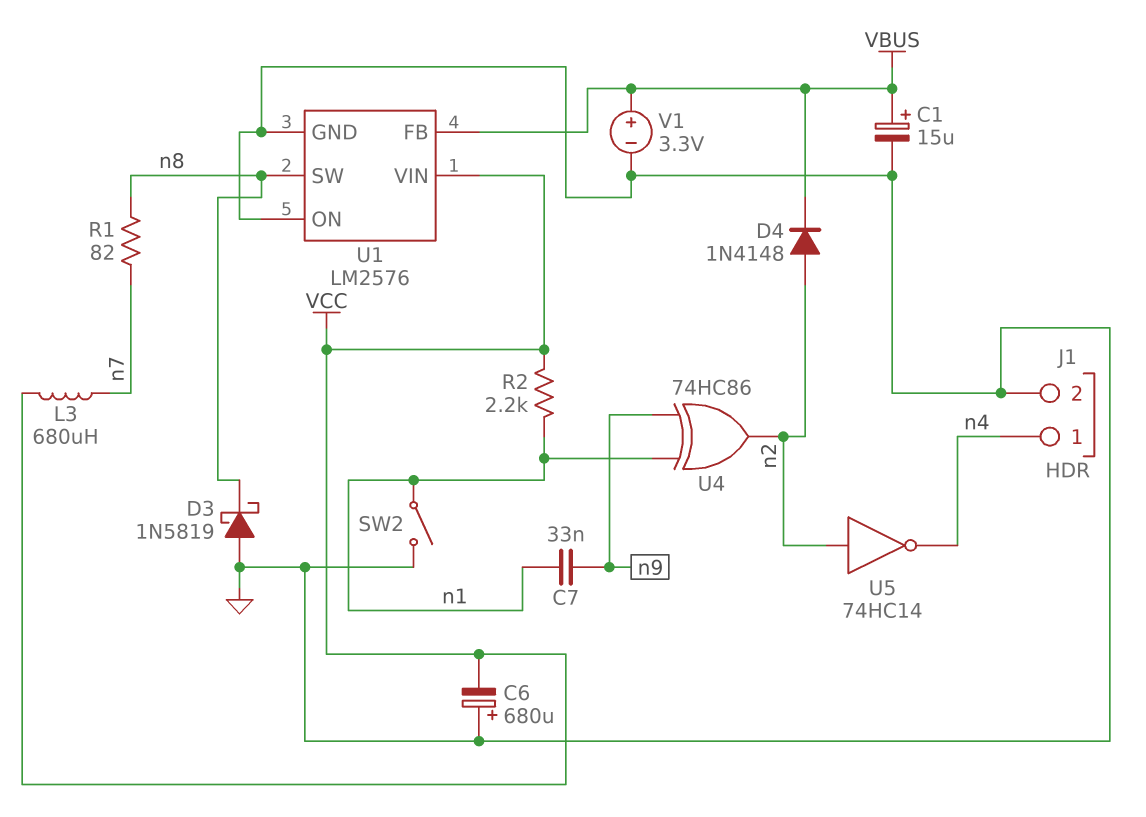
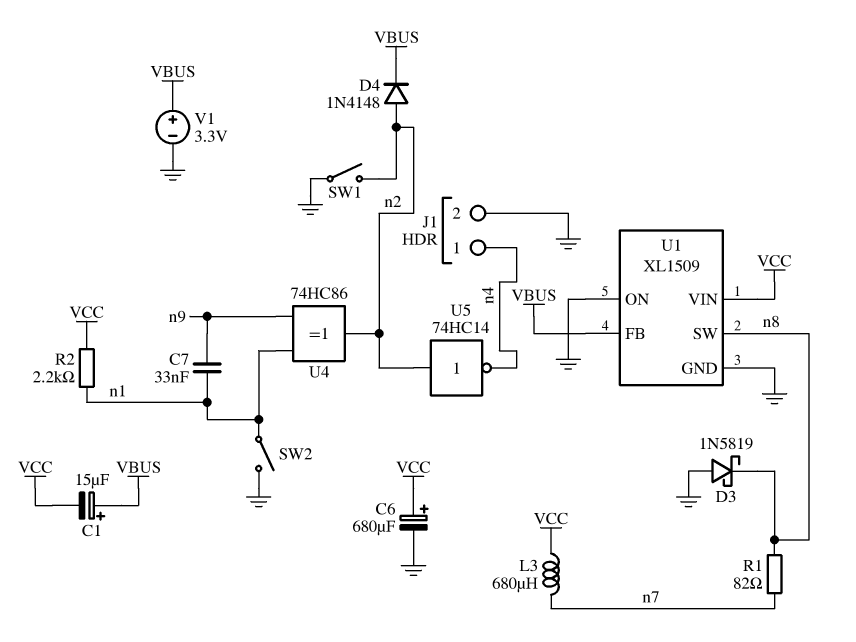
C1: 15uF (plus VBUS, minus GND) -> 15uF (plus VBUS, minus VCC)
C6: 680uF (plus GND, minus VCC) -> 680uF (plus VCC, minus GND)
SW1: none -> switch (GND, n2)
U1: LM2576 -> XL1509

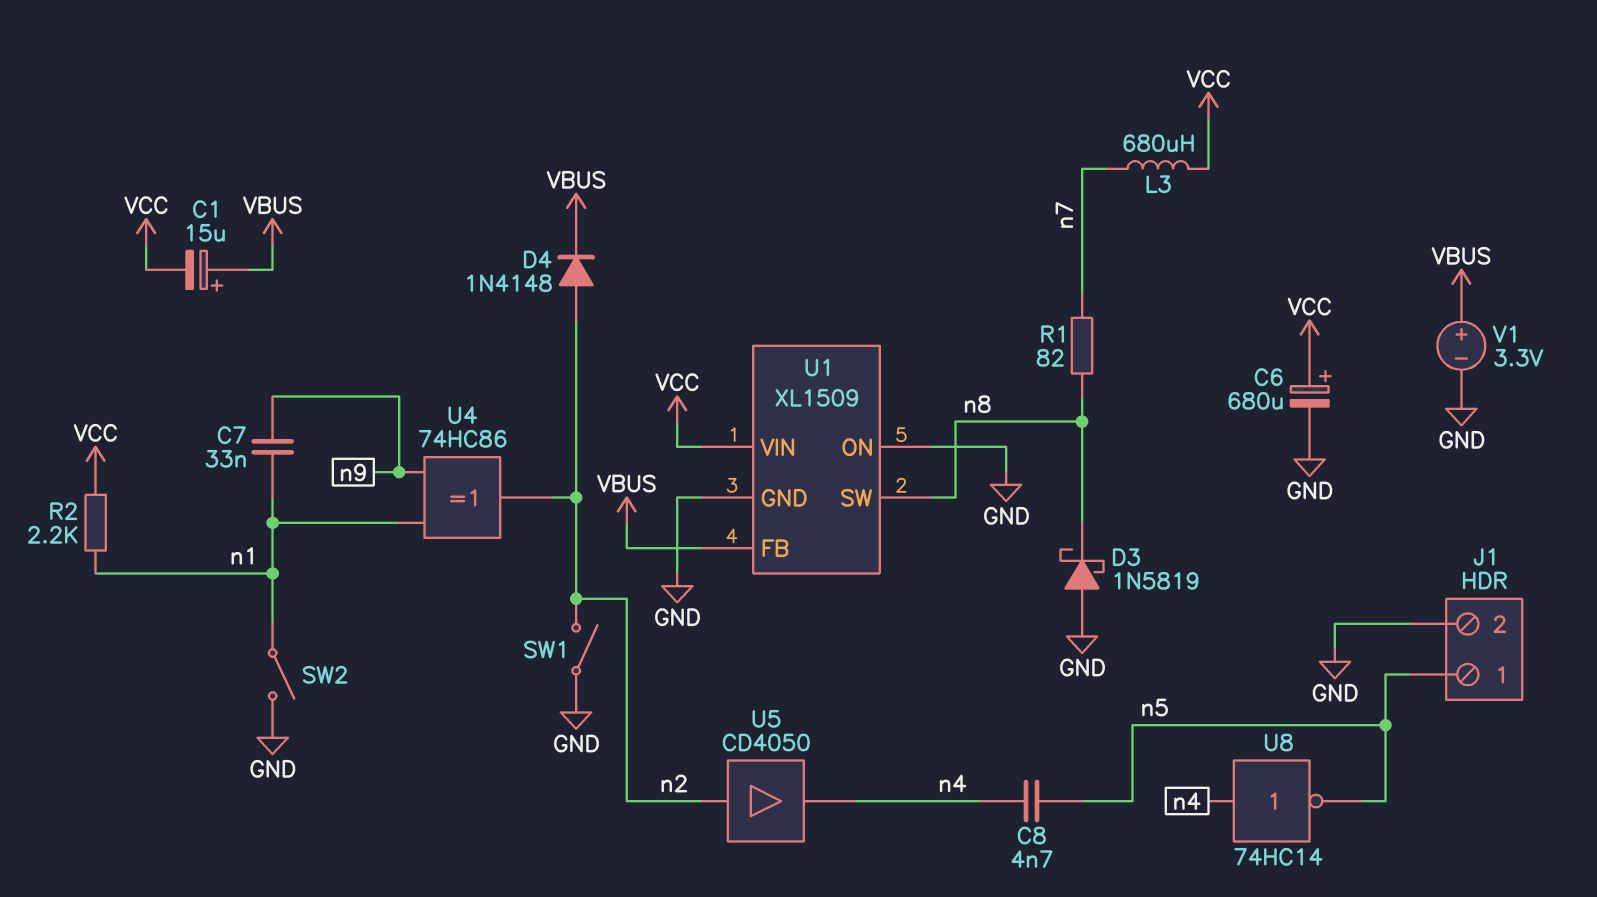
C8: none -> 4.7nF (n4, n5)
J1 pin 1: n4 -> n5
U5: NOT 74HC14 (in n2, out n4) -> buffer CD4050 (in n2, out n4)
U8: none -> NOT 74HC14 (in n4, out n5)

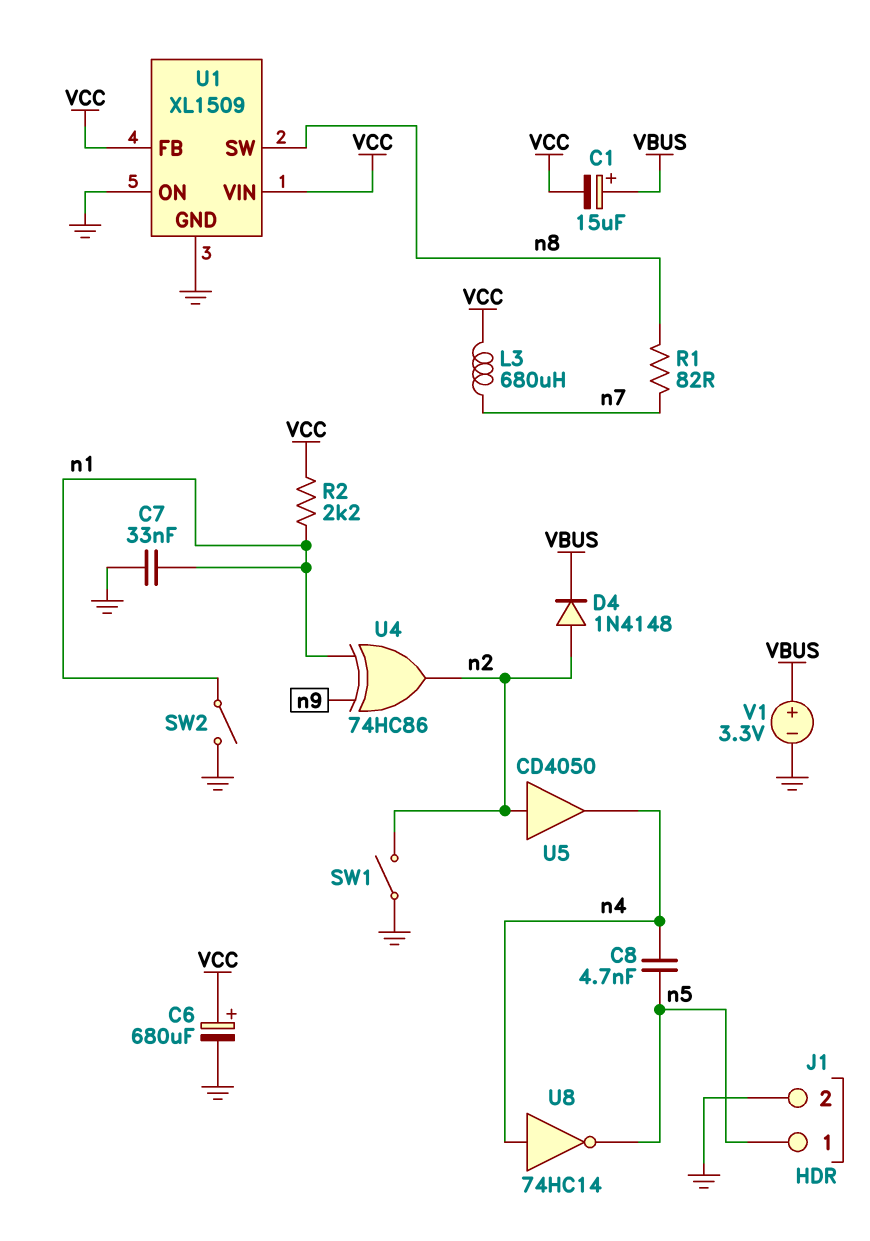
C7: 33nF (n1, n9) -> 33nF (GND, n1)
D3: schottky 1N5819 (A GND, K n8) -> none
U1 pin FB: VBUS -> VCC

